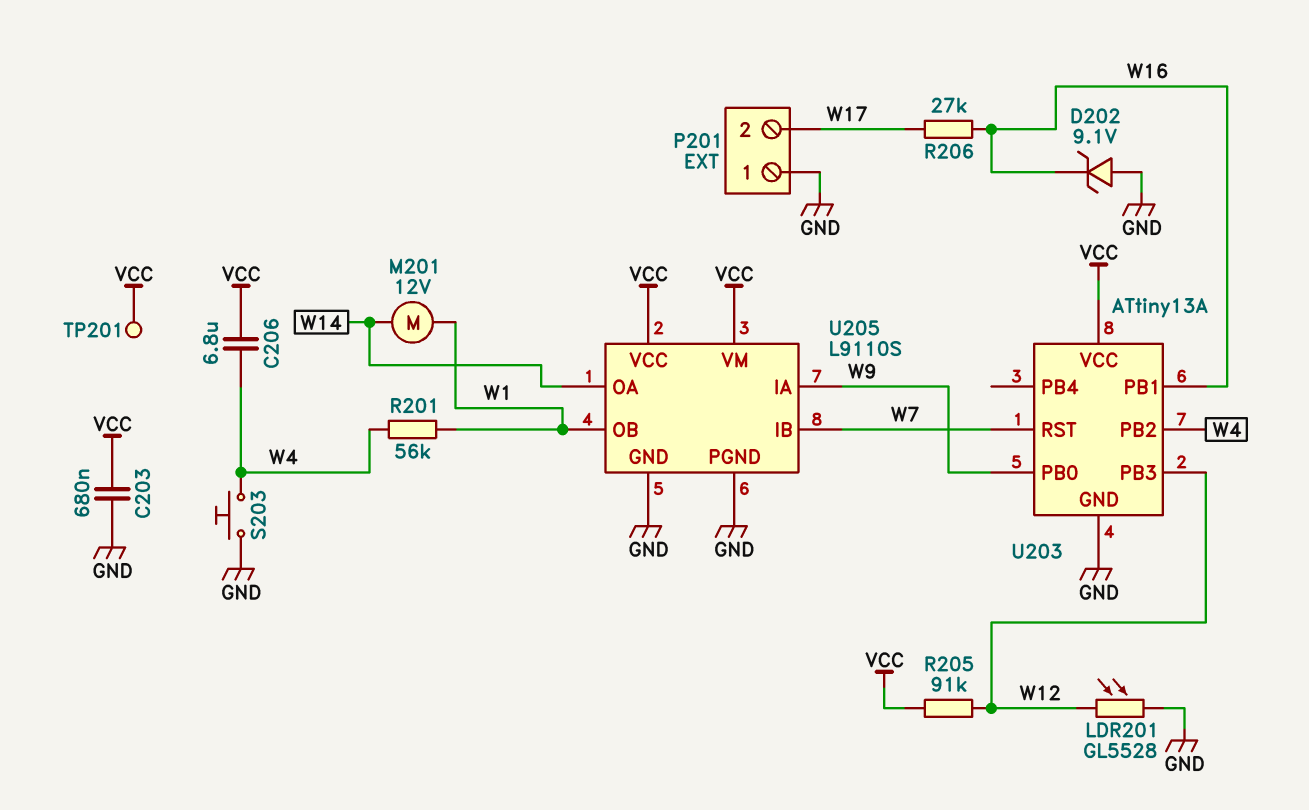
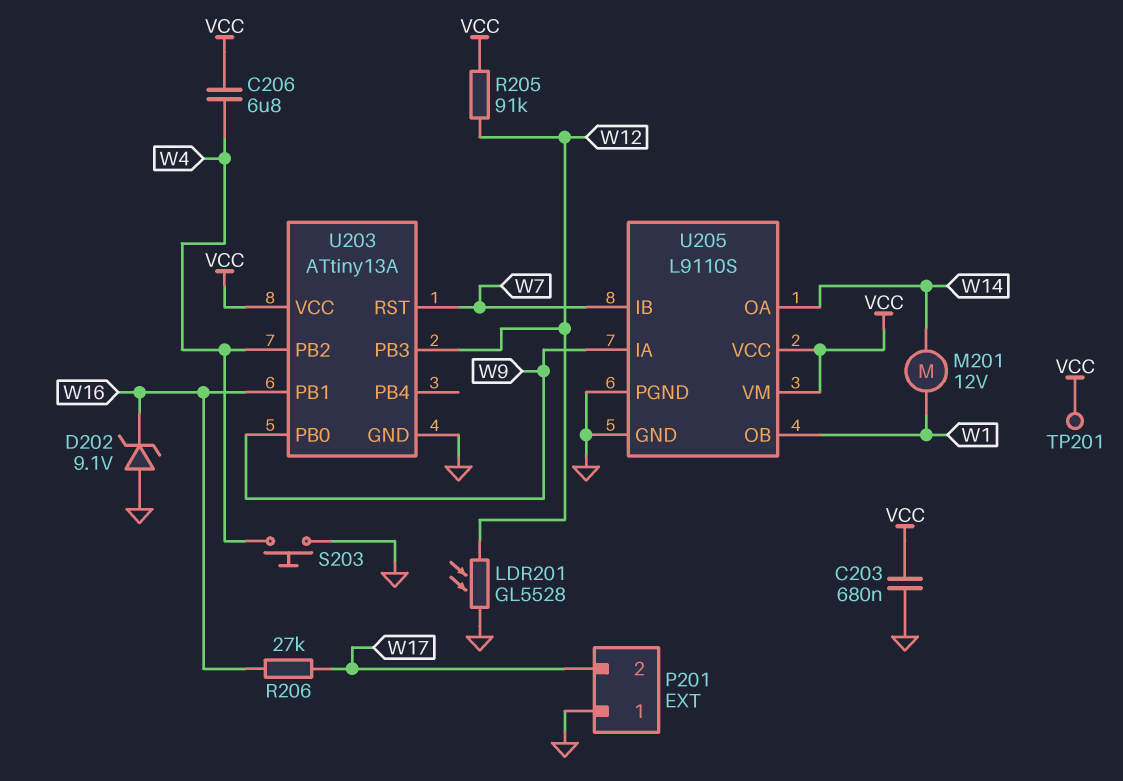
R201: 56k (W1, W4) -> none

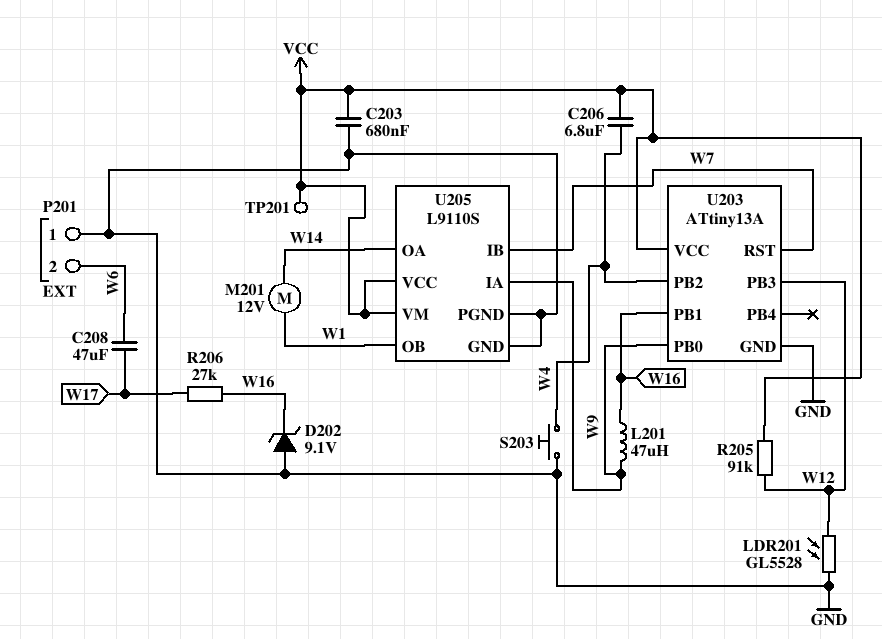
C208: none -> 47uF (W6, W17)
L201: none -> 47uH (W9, W16)
P201 pin 2: W17 -> W6

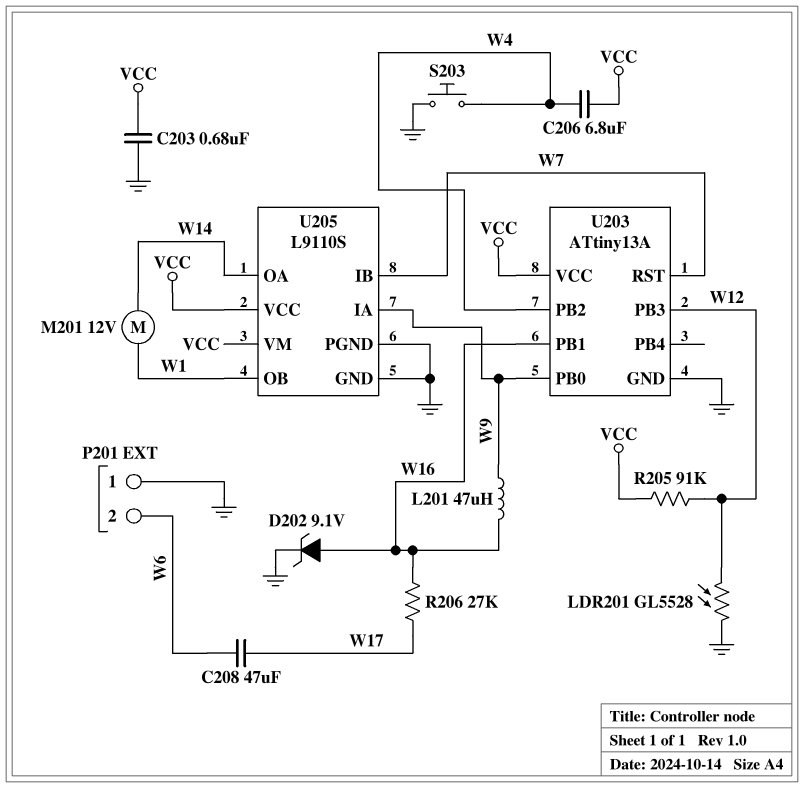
D202: zener 9.1V (A GND, K W16) -> zener 9.1V (A W16, K GND)
TP201: test point (VCC) -> none

